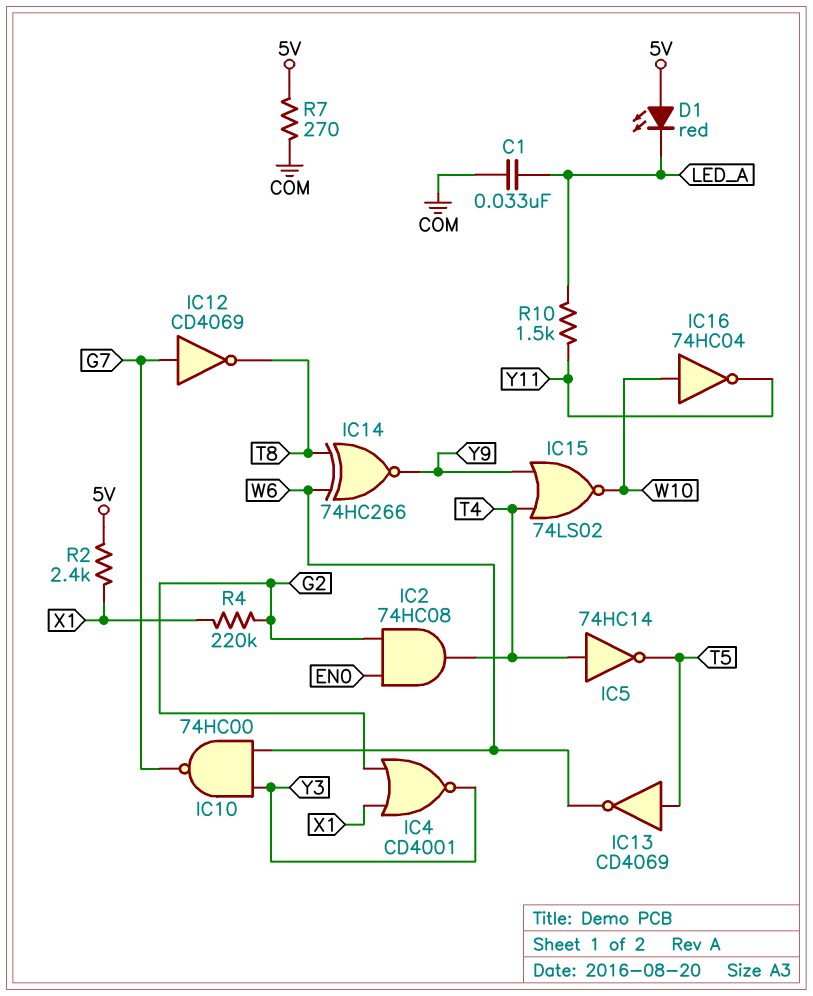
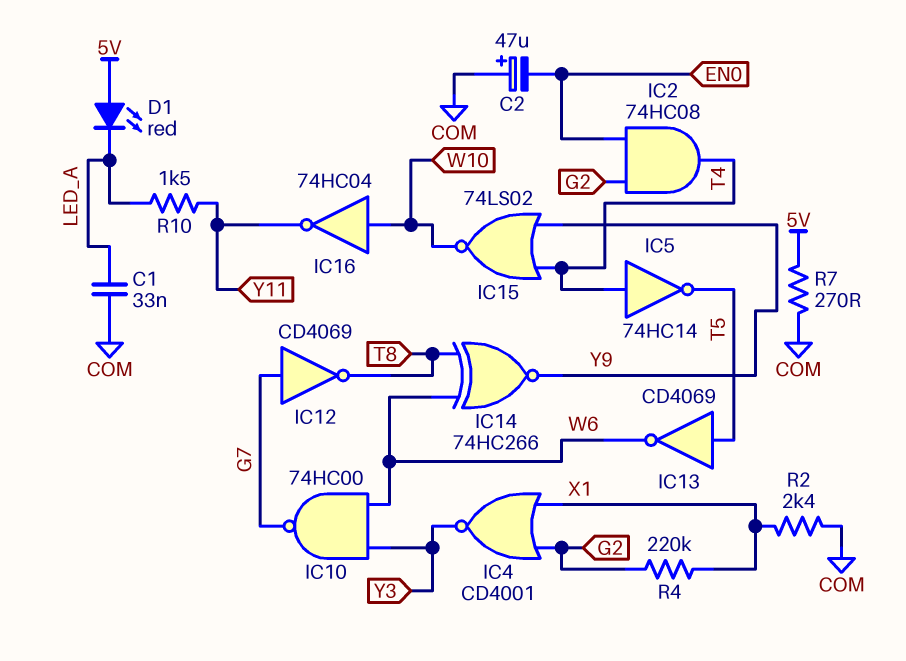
C2: none -> 47uF (plus COM, minus EN0)
R2: 2.4k (5V, X1) -> 2.4k (COM, X1)

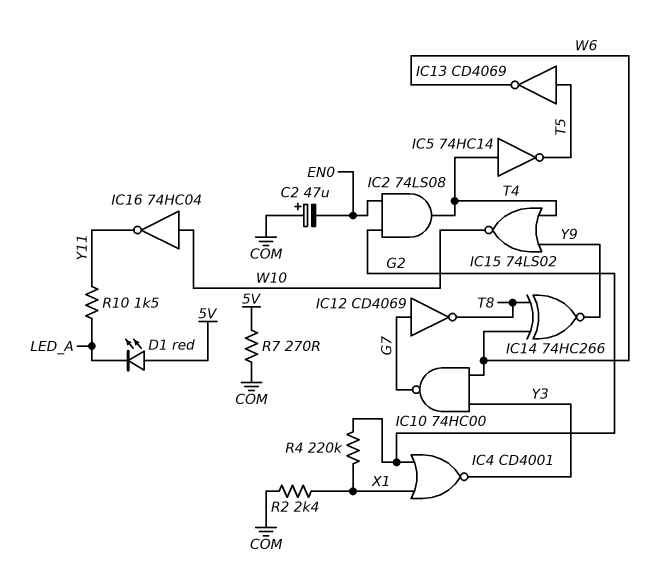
C1: 33nF (COM, LED_A) -> none
IC2: AND 74HC08 (in EN0, in G2, out T4) -> AND 74LS08 (in EN0, in G2, out T4)

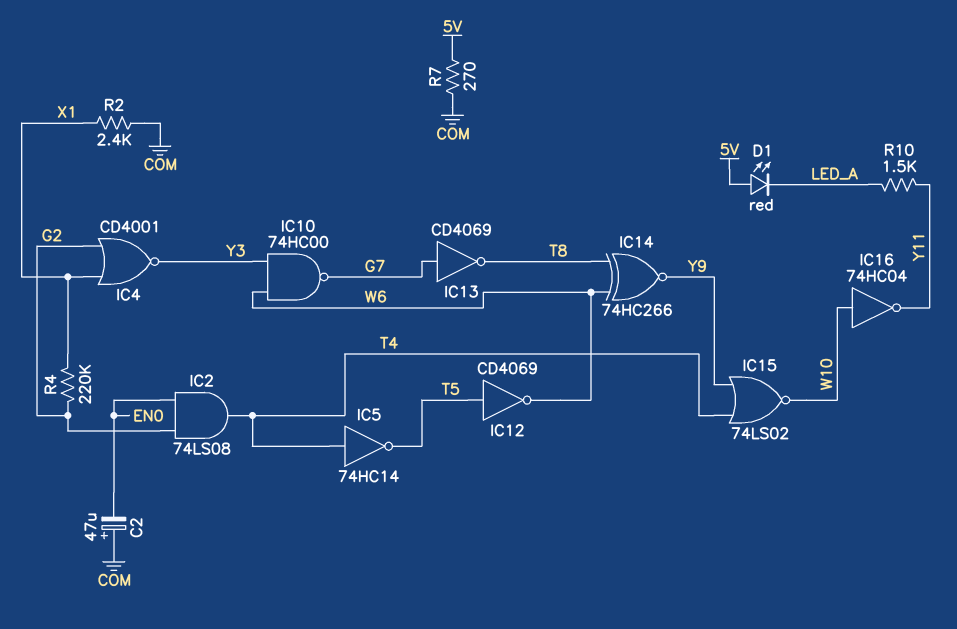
IC12: NOT CD4069 (in G7, out T8) -> NOT CD4069 (in T5, out W6)
IC13: NOT CD4069 (in T5, out W6) -> NOT CD4069 (in G7, out T8)

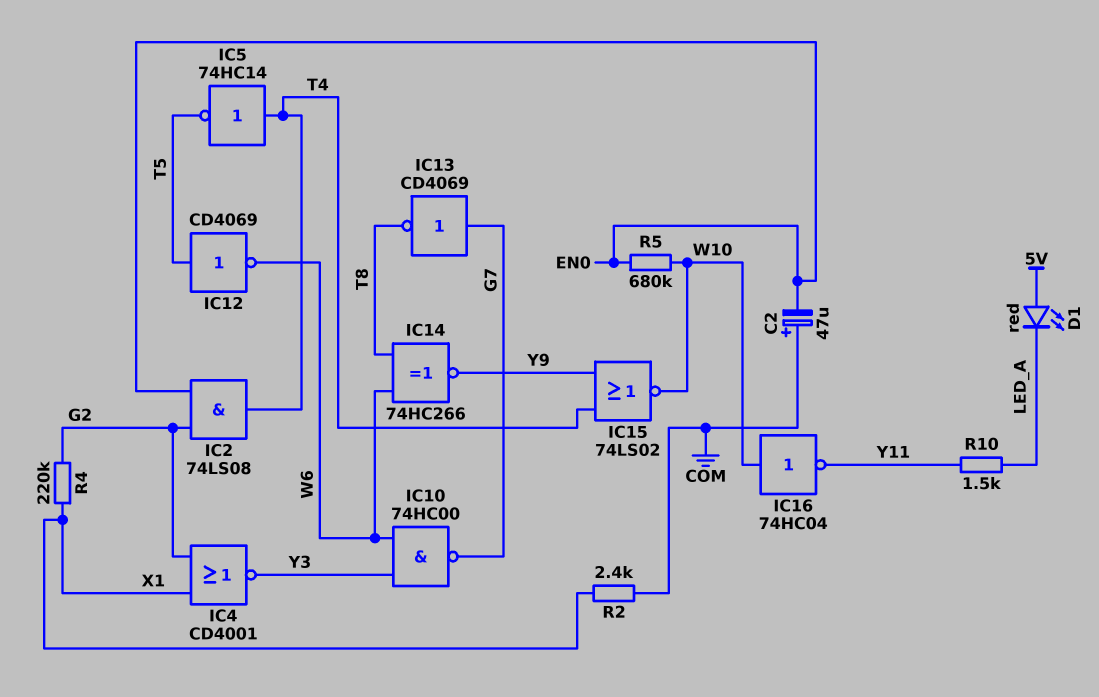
R5: none -> 680k (EN0, W10)
R7: 270 (5V, COM) -> none

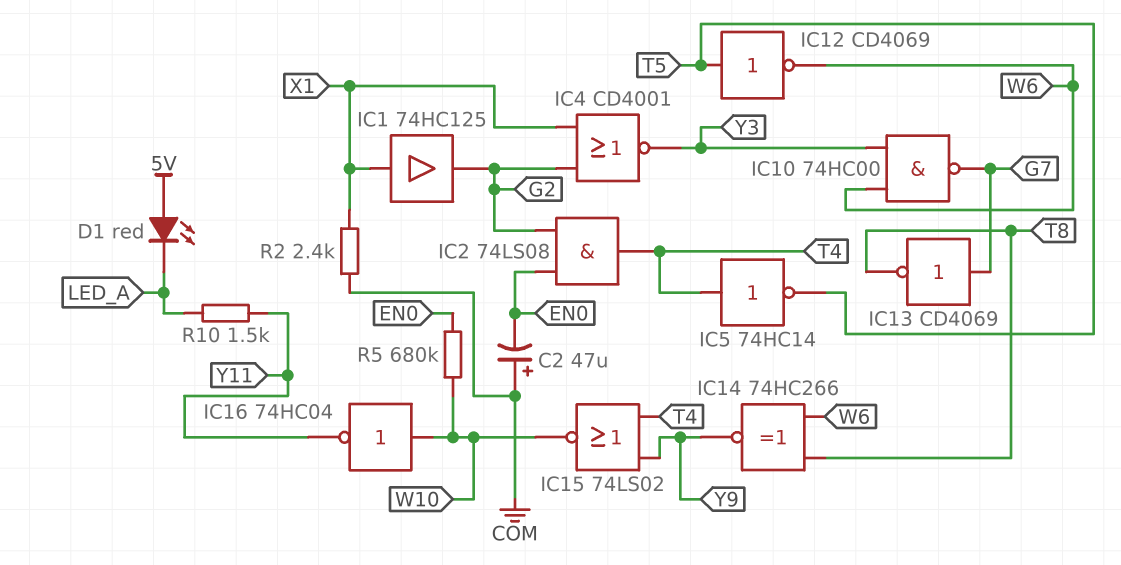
IC1: none -> buffer 74HC125 (in X1, out G2)
R4: 220k (G2, X1) -> none

